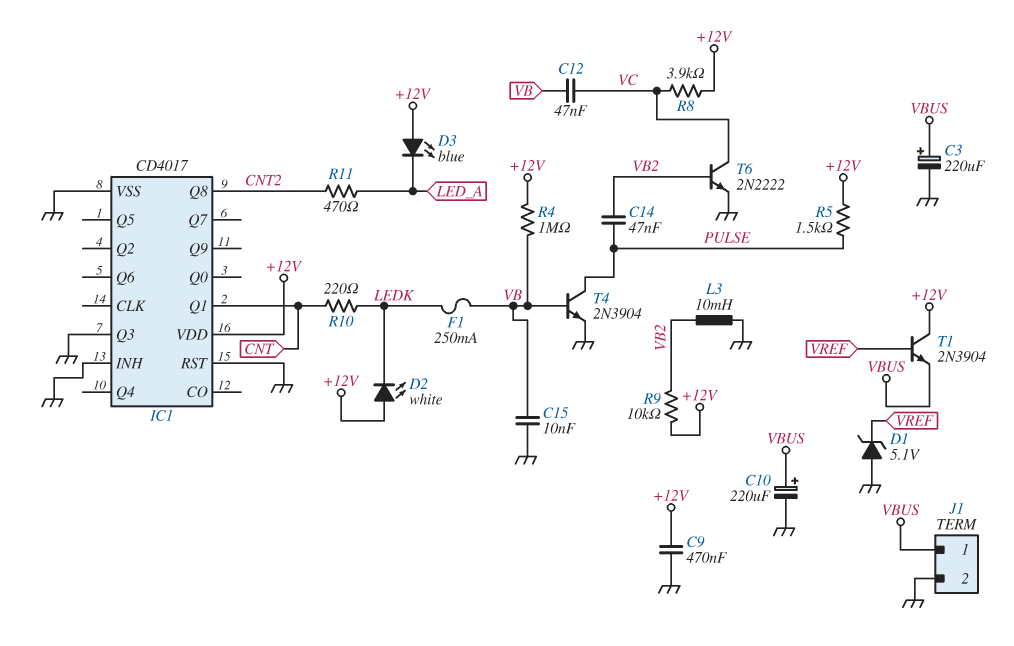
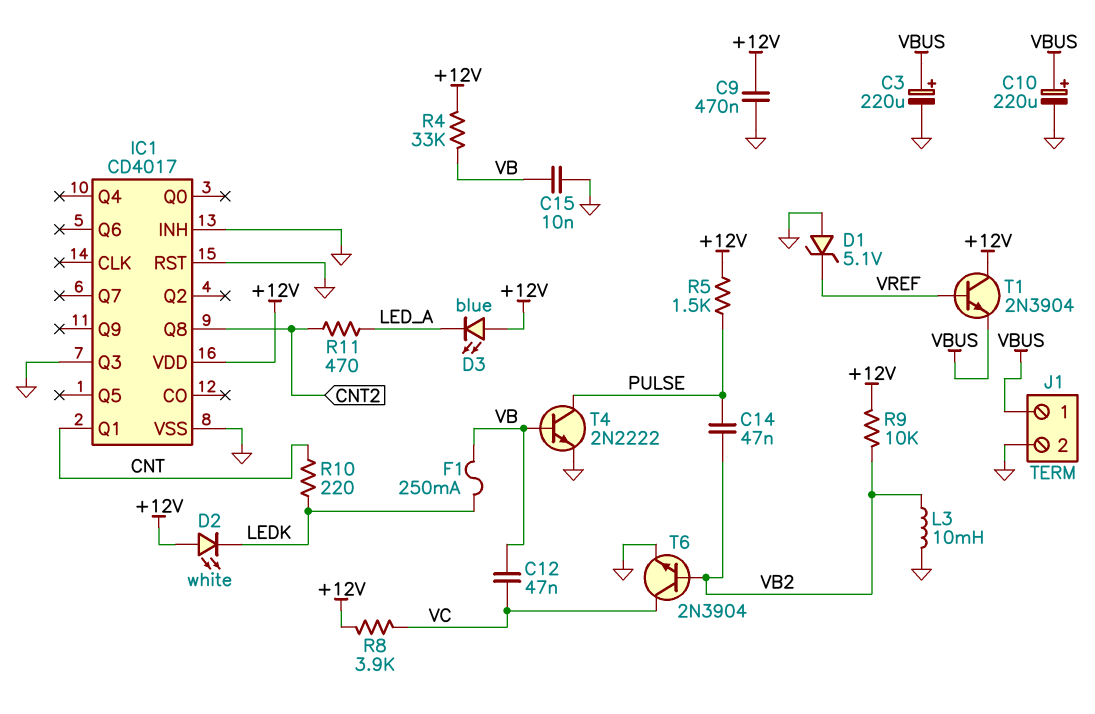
R4: 1M (+12V, VB) -> 33k (+12V, VB)
T4: NPN 2N3904 (B VB, C PULSE, E GND) -> NPN 2N2222 (B VB, C PULSE, E GND)
T6: NPN 2N2222 (B VB2, C VC, E GND) -> NPN 2N3904 (B VB2, C VC, E GND)

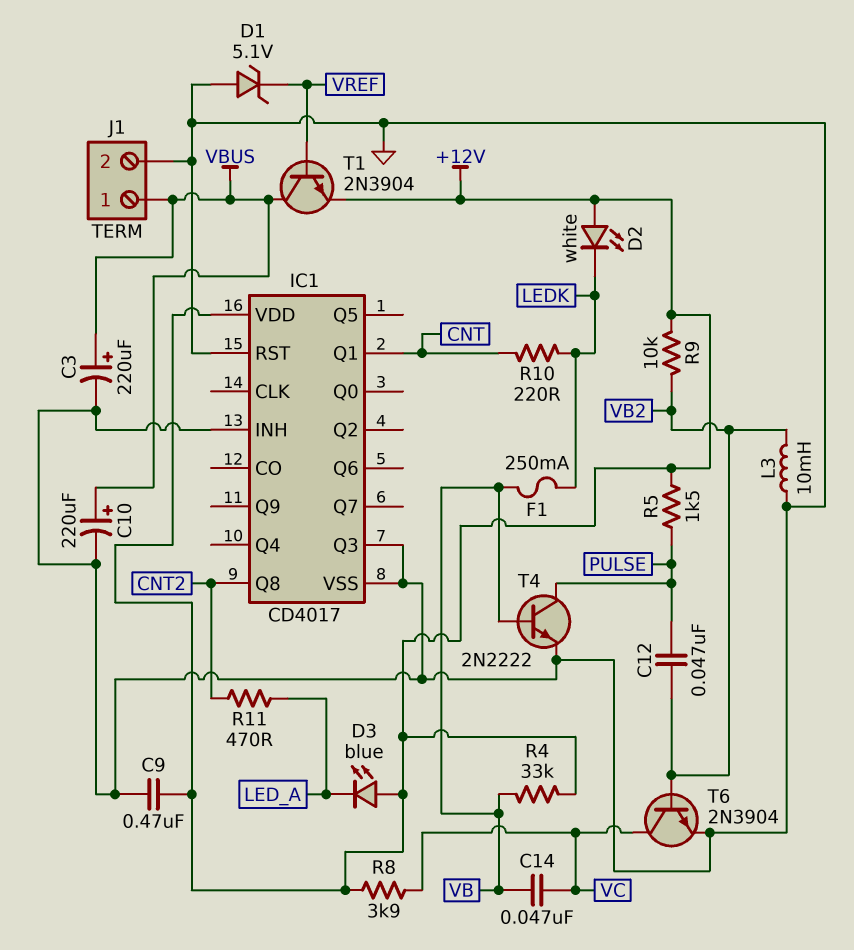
C12: 47nF (VB, VC) -> 47nF (PULSE, VB2)
C14: 47nF (PULSE, VB2) -> 47nF (VB, VC)
C15: 10nF (GND, VB) -> none
T1: NPN 2N3904 (B VREF, C +12V, E VBUS) -> NPN 2N3904 (B VREF, C VBUS, E +12V)

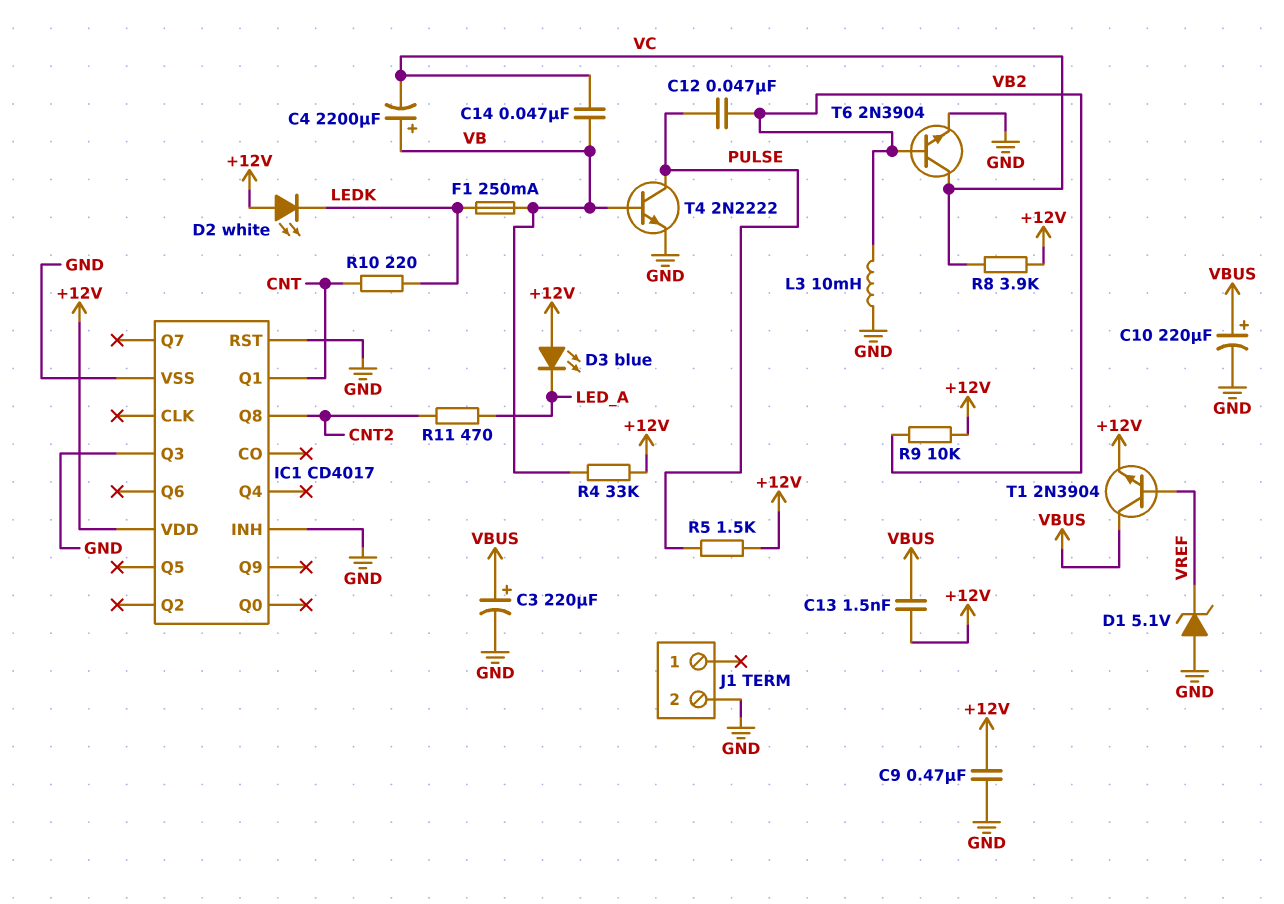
C4: none -> 2200uF (plus VB, minus VC)
C13: none -> 1.5nF (+12V, VBUS)
J1 pin 1: VBUS -> none

